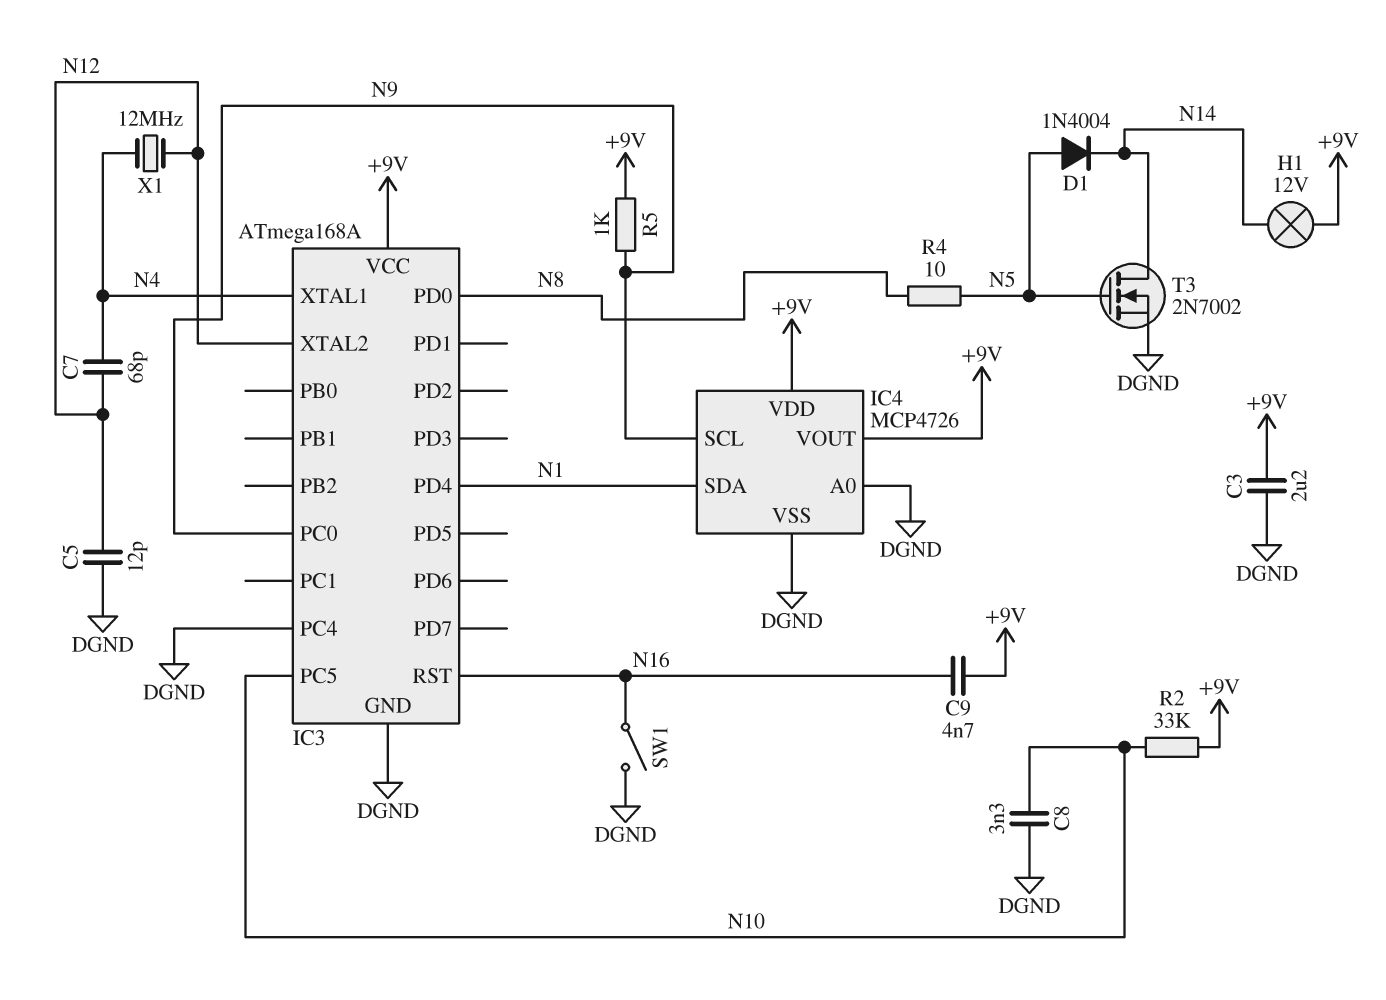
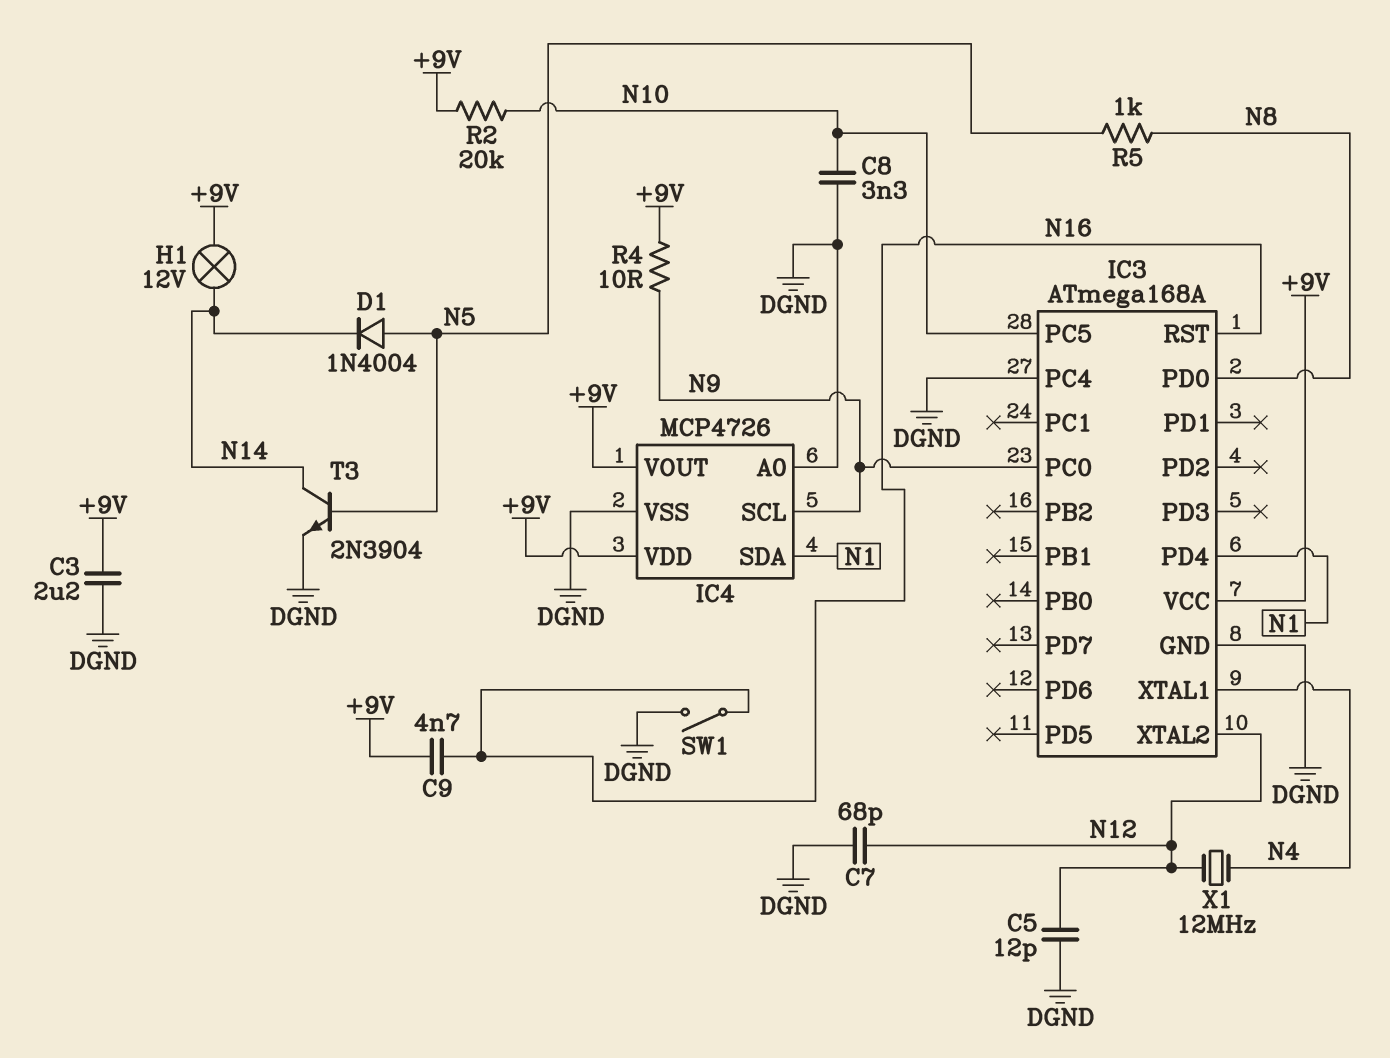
C7: 68pF (N4, N12) -> 68pF (DGND, N12)
R2: 33k (+9V, N10) -> 20k (+9V, N10)
R4: 10 (N5, N8) -> 10 (+9V, N9)
R5: 1k (+9V, N9) -> 1k (N5, N8)
T3: NMOS 2N7002 (G N5, D N14, S DGND) -> NPN 2N3904 (B N5, C N14, E DGND)

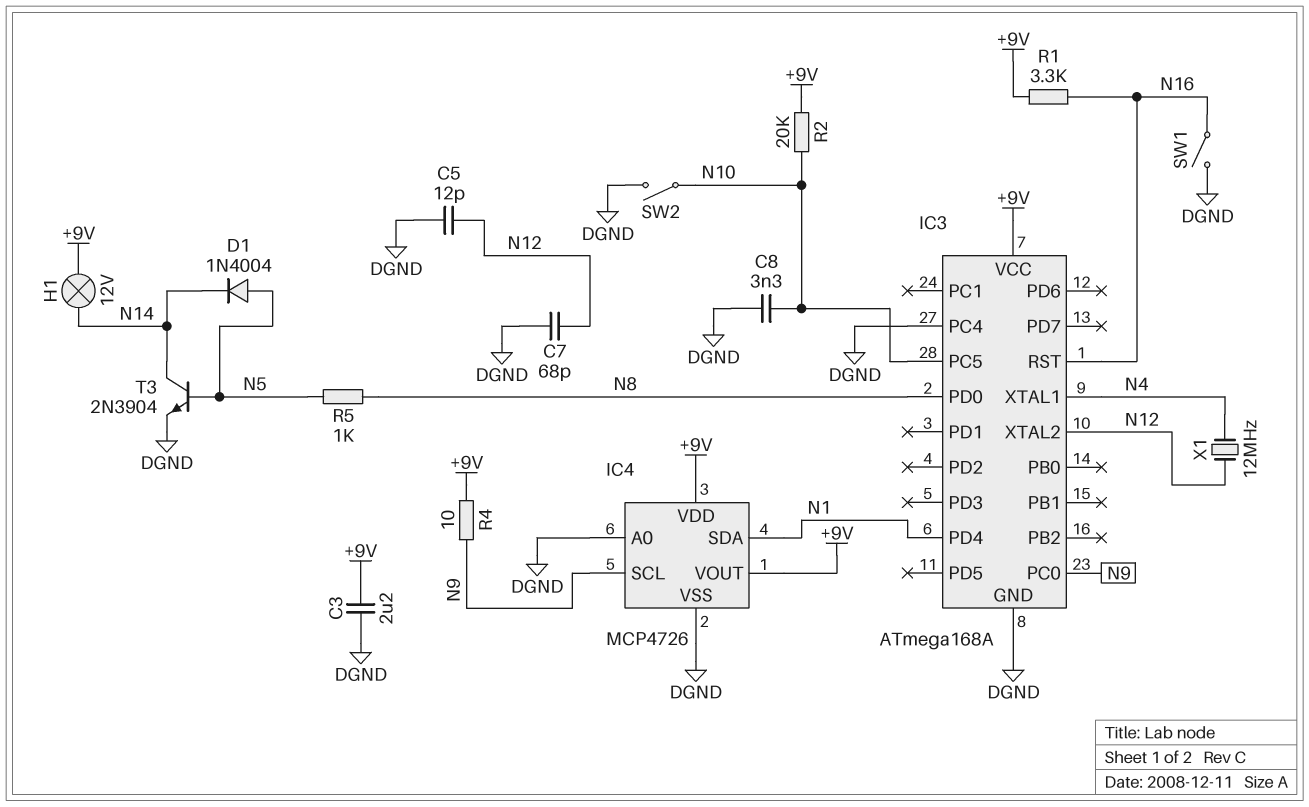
C9: 4.7nF (+9V, N16) -> none
R1: none -> 3.3k (+9V, N16)
SW2: none -> switch (DGND, N10)

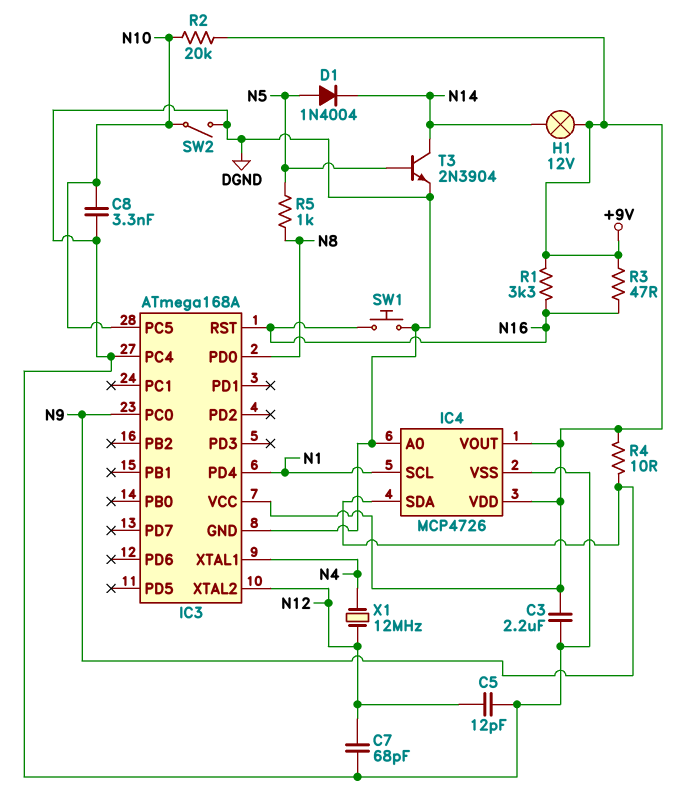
IC4 pin SCL: N9 -> N1
IC4 pin SDA: N1 -> N9
R3: none -> 47 (+9V, N16)
SW1: switch (DGND, N16) -> button (DGND, N16)

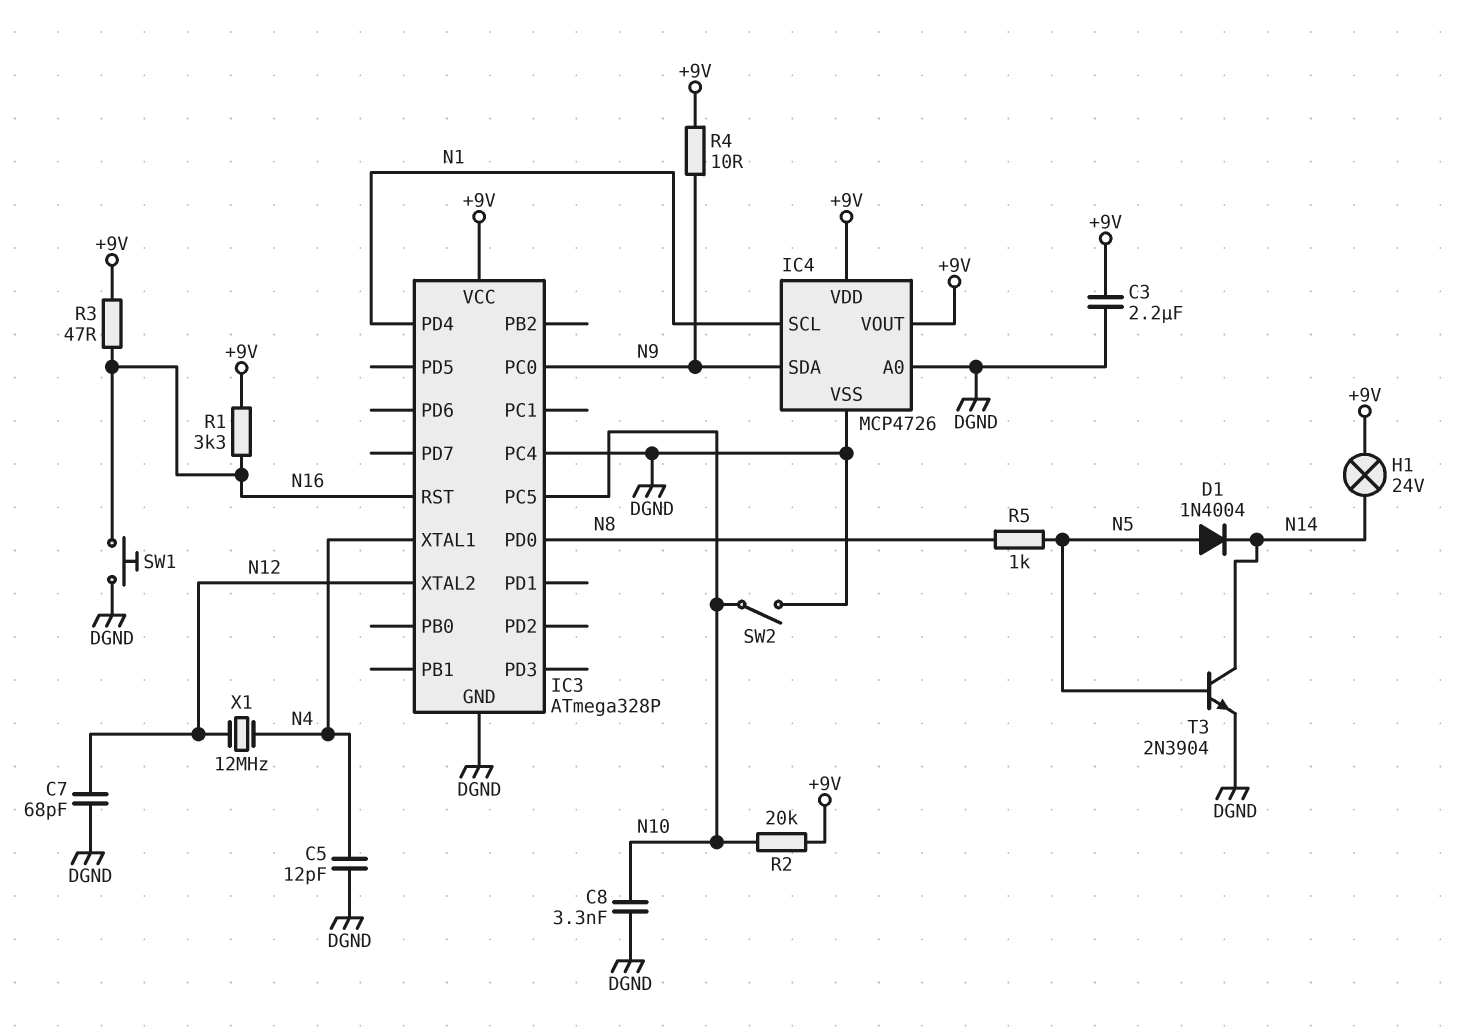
C5: 12pF (DGND, N12) -> 12pF (DGND, N4)
H1: lamp 12V (+9V, N14) -> lamp 24V (+9V, N14)
IC3: ATmega168A -> ATmega328P

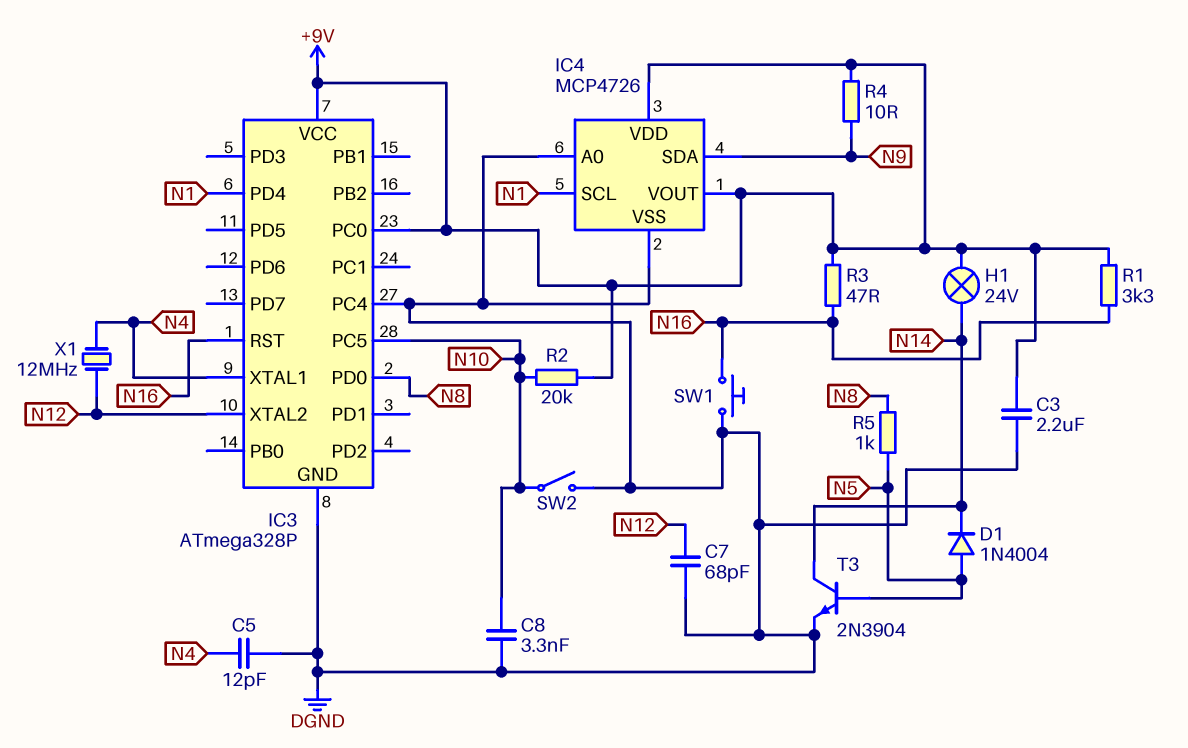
IC3 pin PC0: N9 -> +9V

